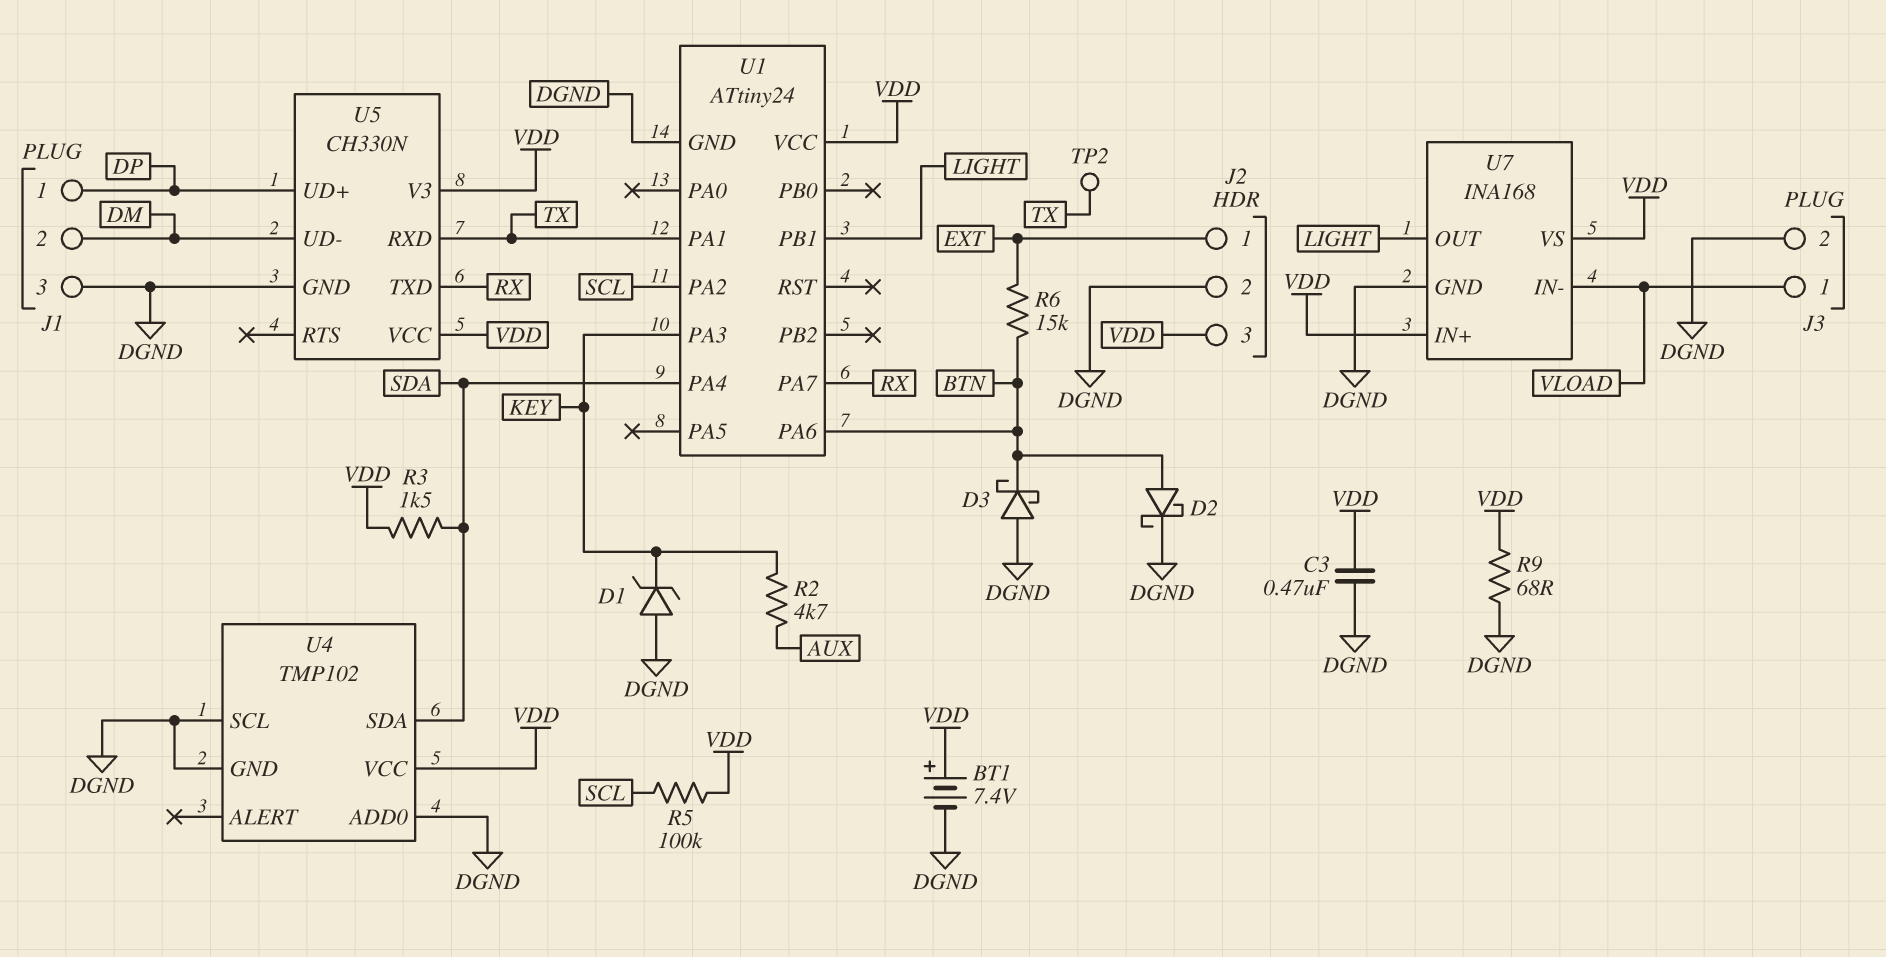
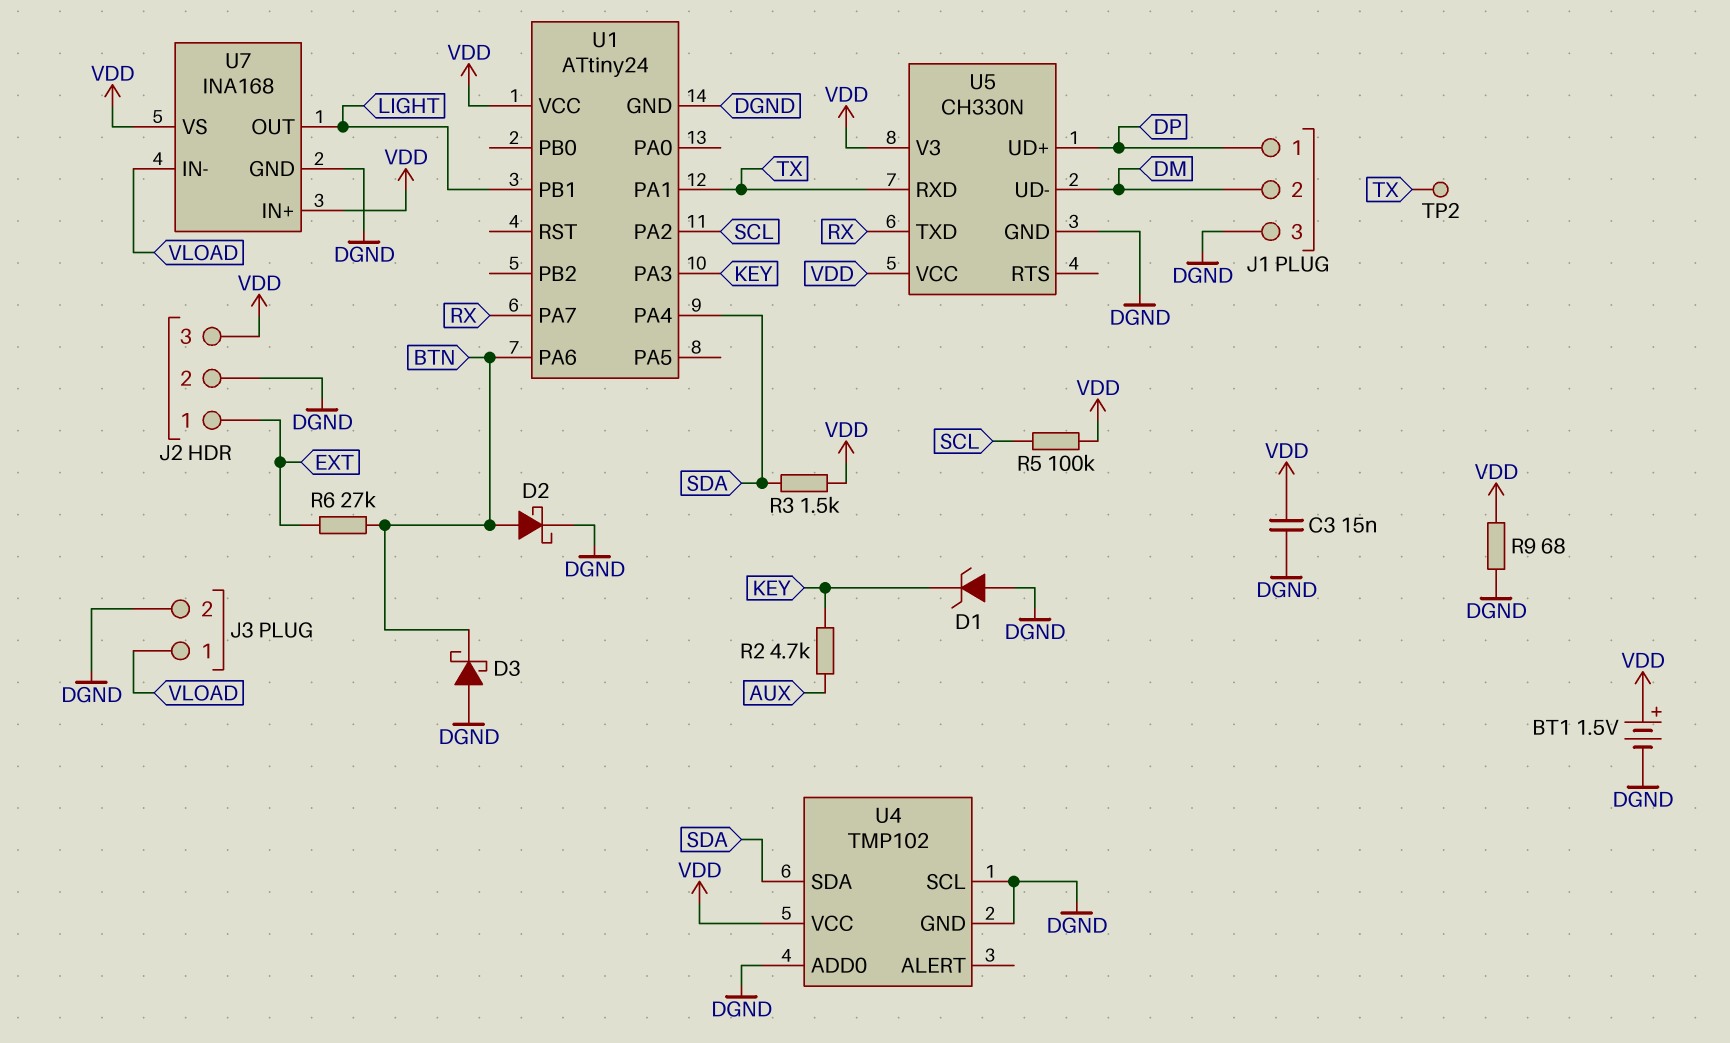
BT1: 7.4V (plus VDD, minus DGND) -> 1.5V (plus VDD, minus DGND)
C3: 470nF (DGND, VDD) -> 15nF (DGND, VDD)
R6: 15k (BTN, EXT) -> 27k (BTN, EXT)

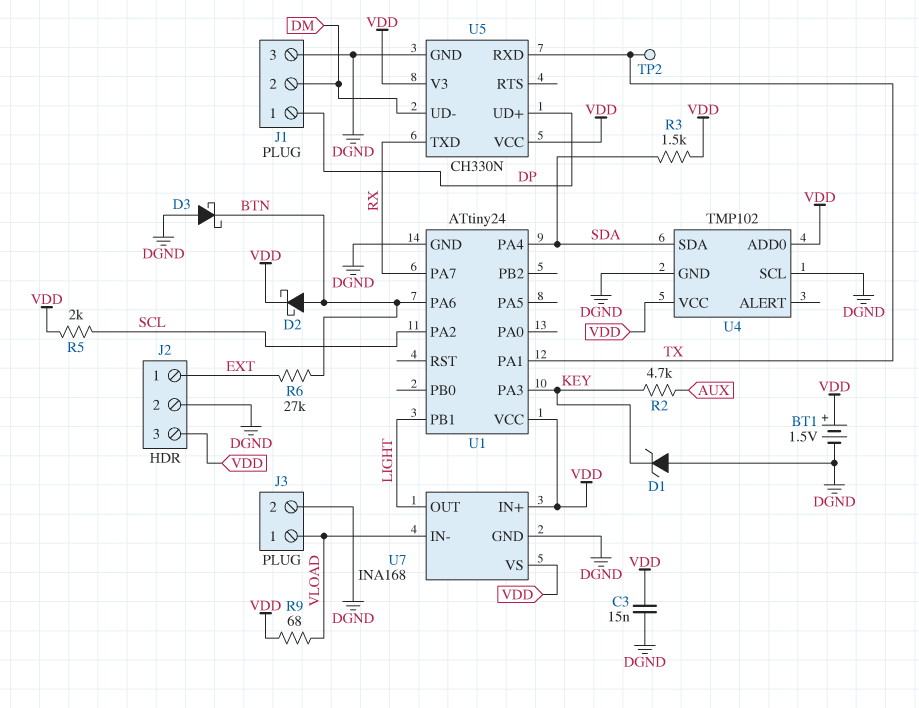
D2: schottky (A BTN, K DGND) -> schottky (A BTN, K VDD)
R5: 100k (SCL, VDD) -> 2k (SCL, VDD)
R9: 68 (DGND, VDD) -> 68 (VDD, VLOAD)
U4 pin ADD0: DGND -> VDD

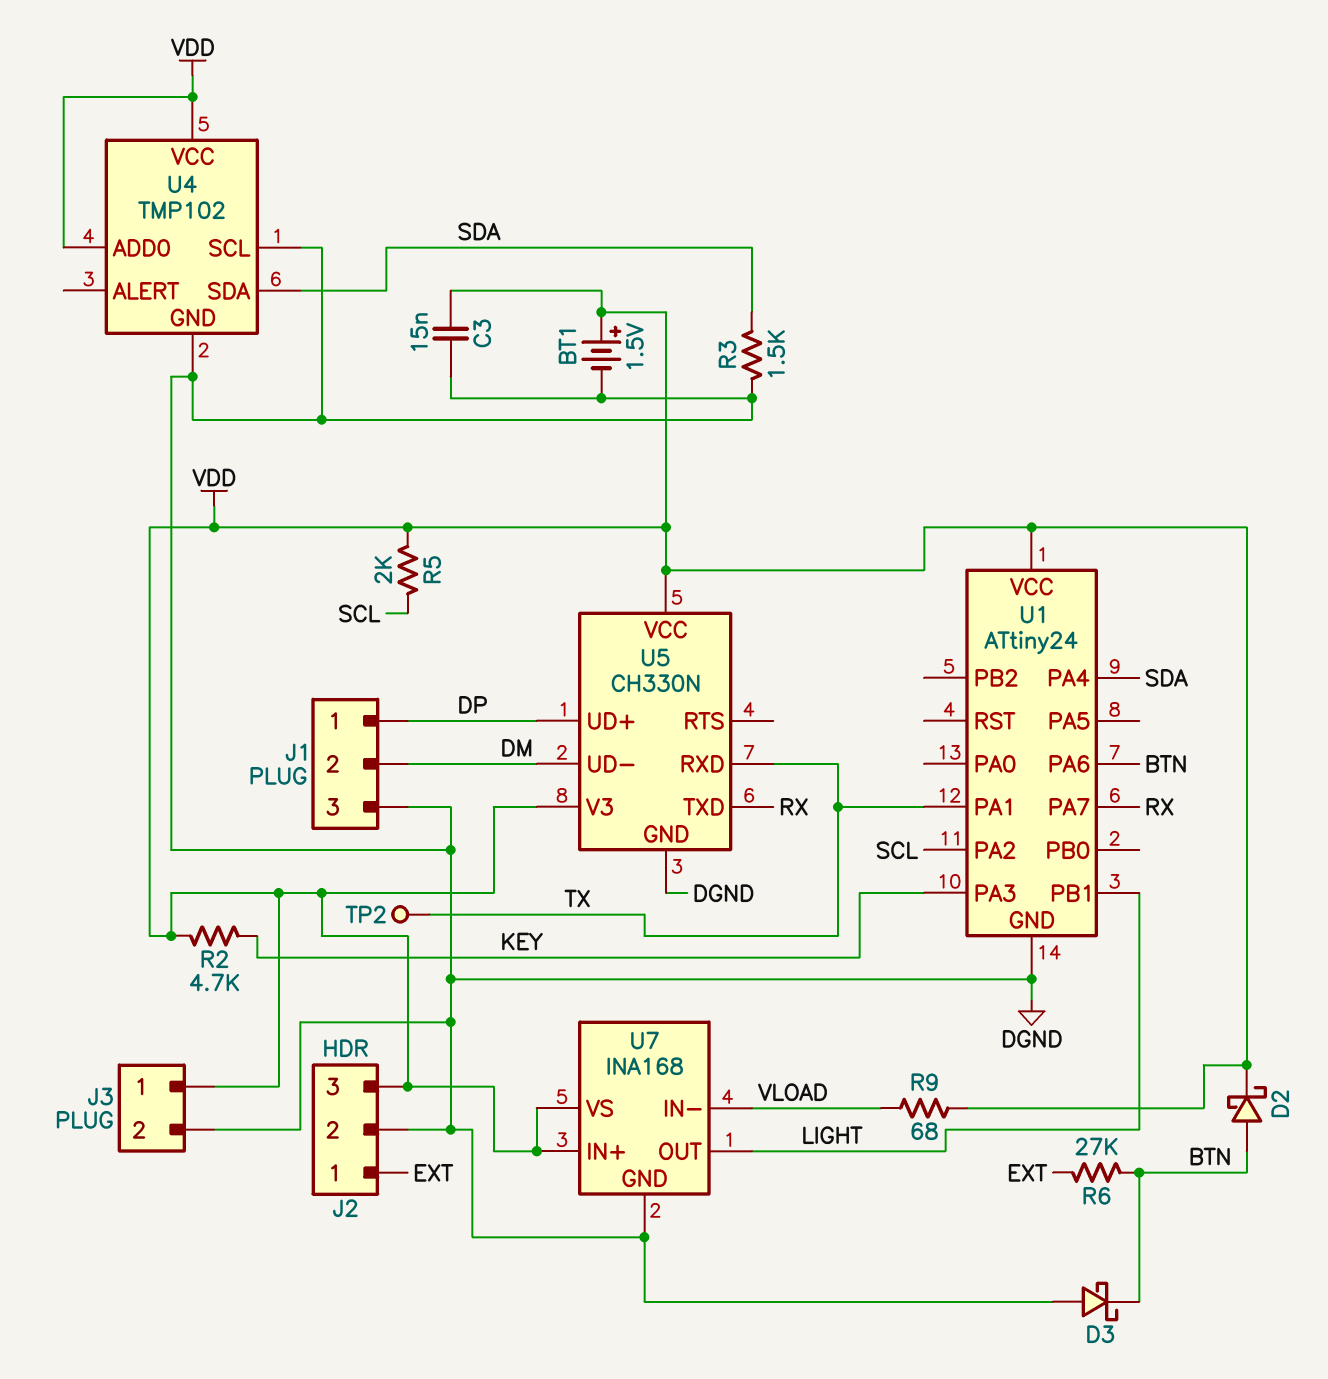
D1: zener (A DGND, K KEY) -> none
J3 pin 1: VLOAD -> VDD
R2: 4.7k (AUX, KEY) -> 4.7k (KEY, VDD)
R3: 1.5k (SDA, VDD) -> 1.5k (DGND, SDA)

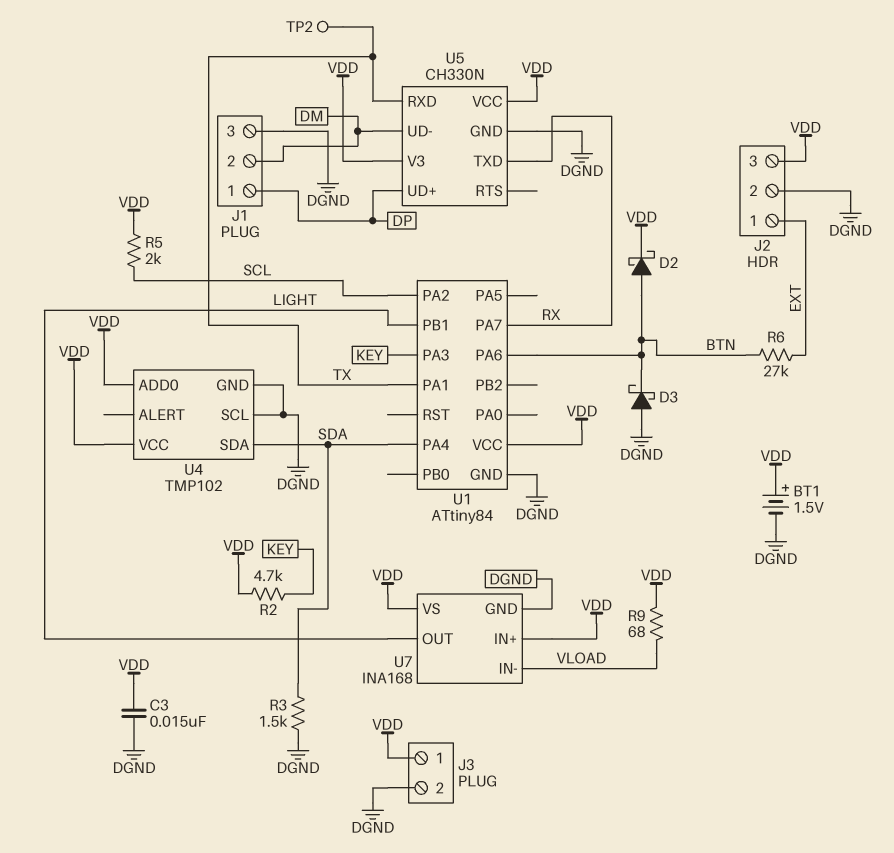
U1: ATtiny24 -> ATtiny84

